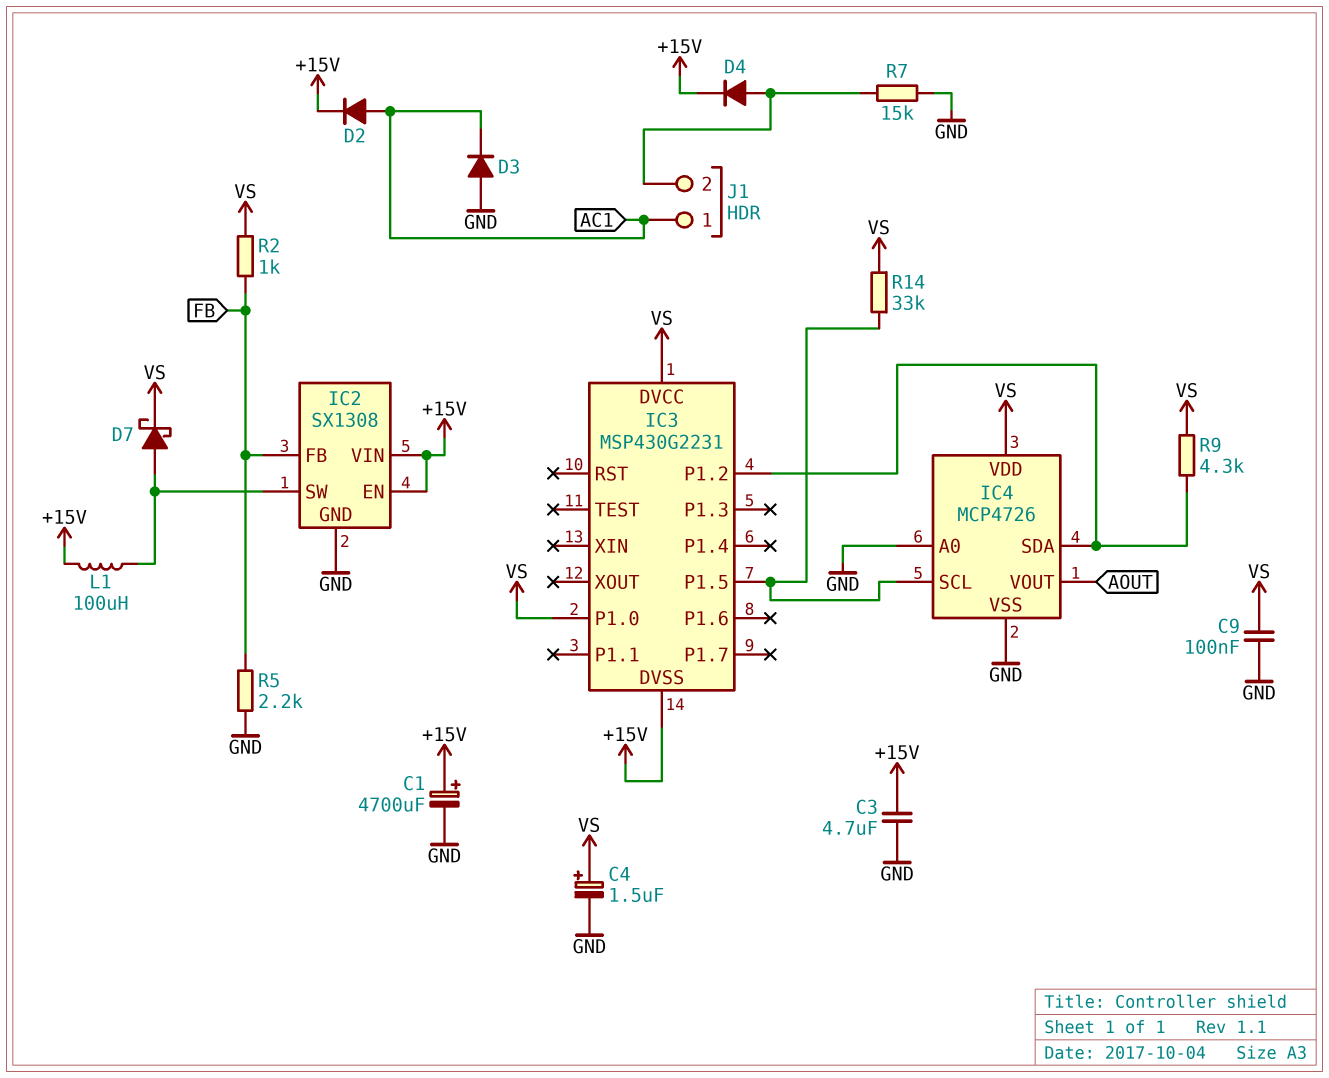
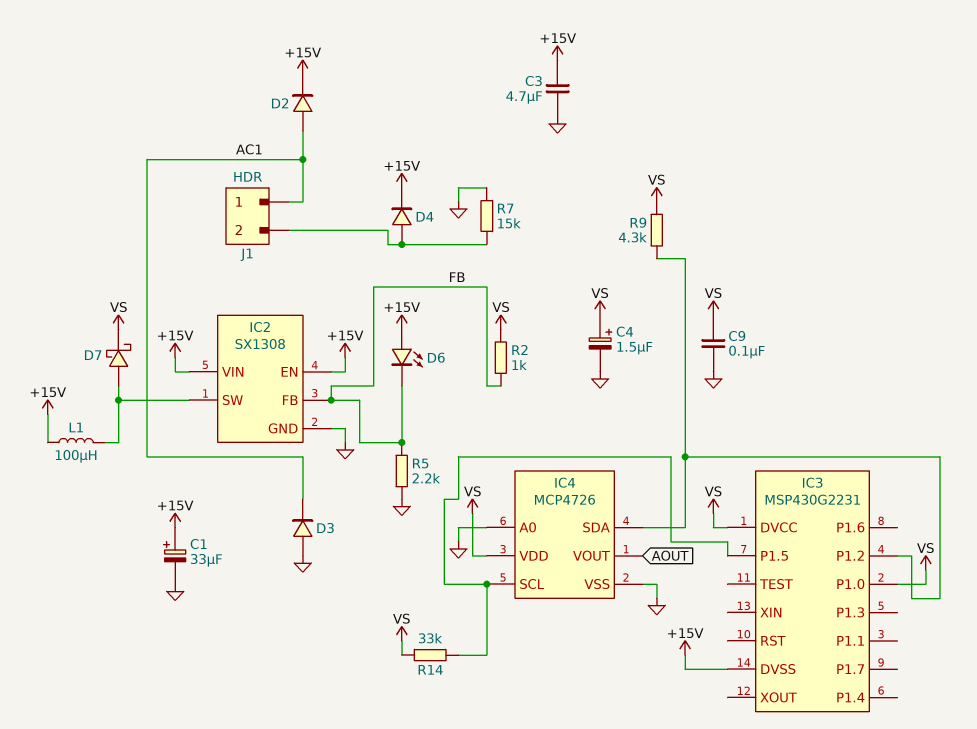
C1: 4700uF (plus +15V, minus GND) -> 33uF (plus +15V, minus GND)
D6: none -> LED (A +15V, K FB)

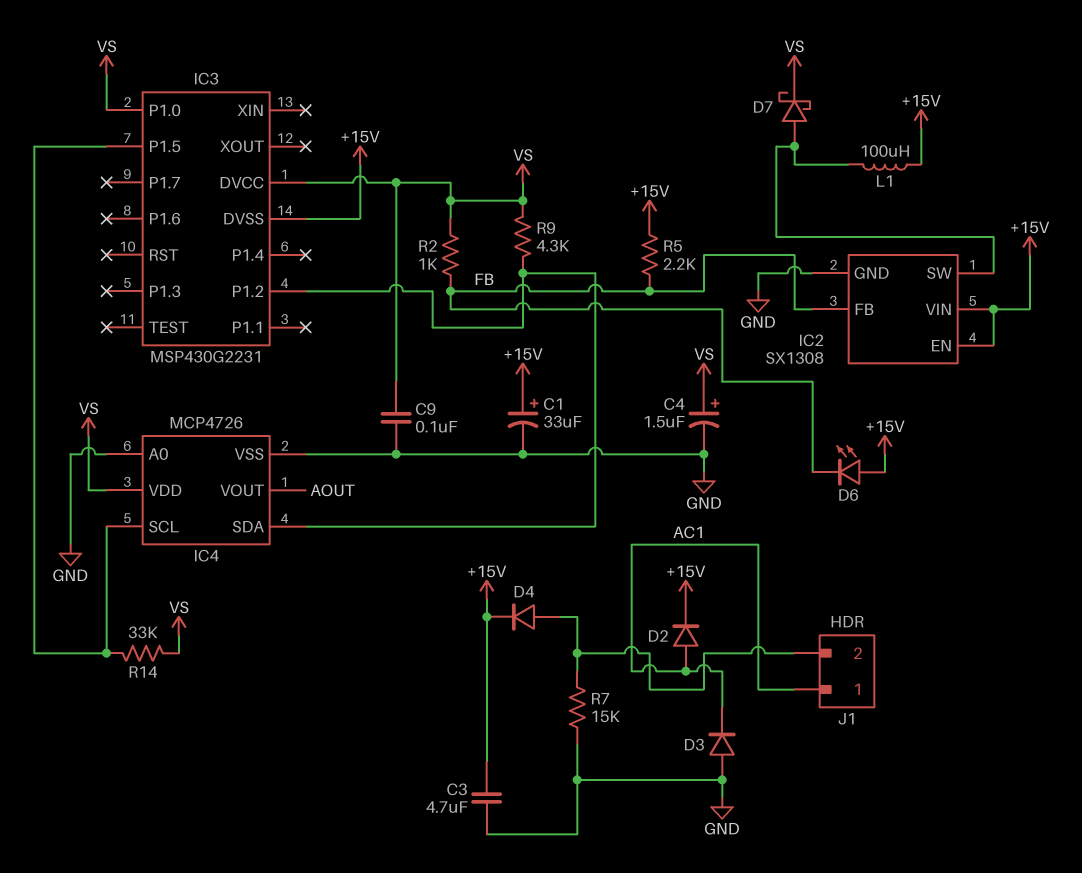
R5: 2.2k (FB, GND) -> 2.2k (+15V, FB)

